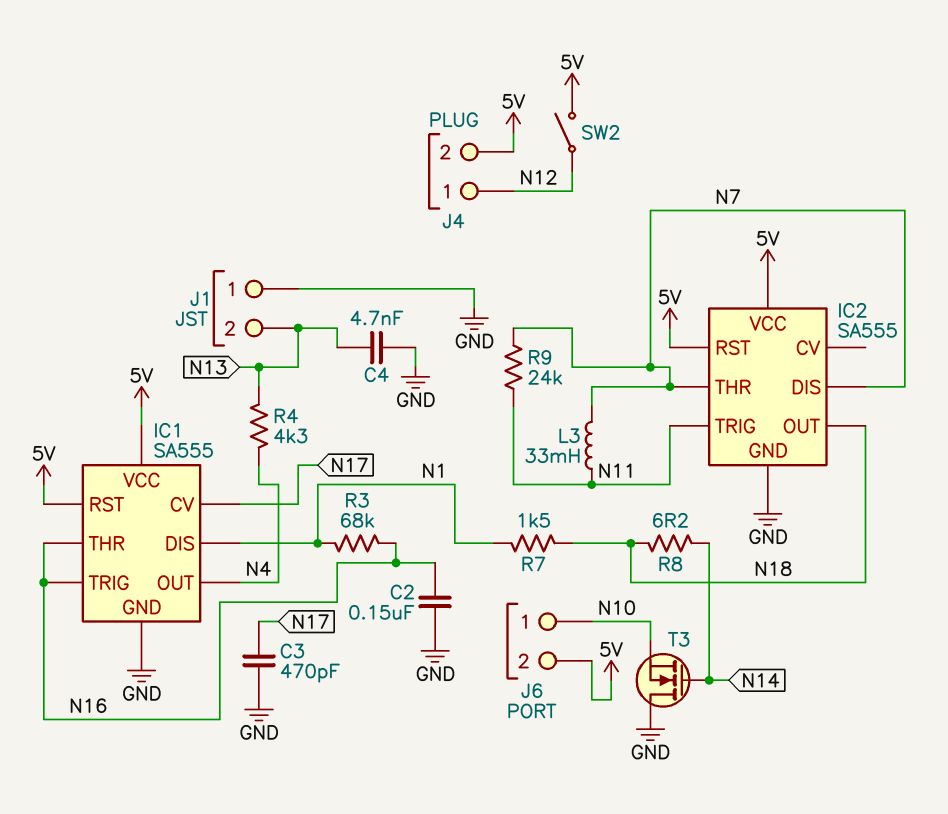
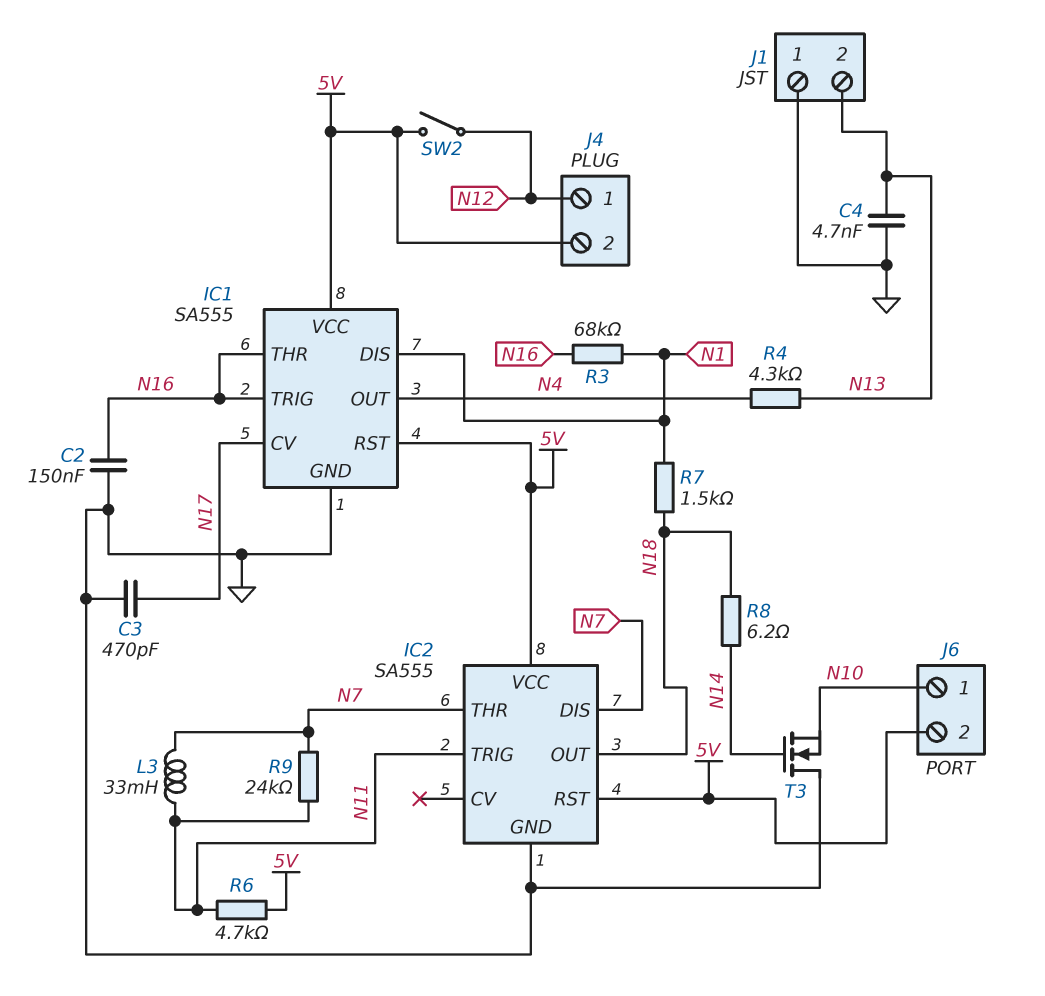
R6: none -> 4.7k (5V, N11)

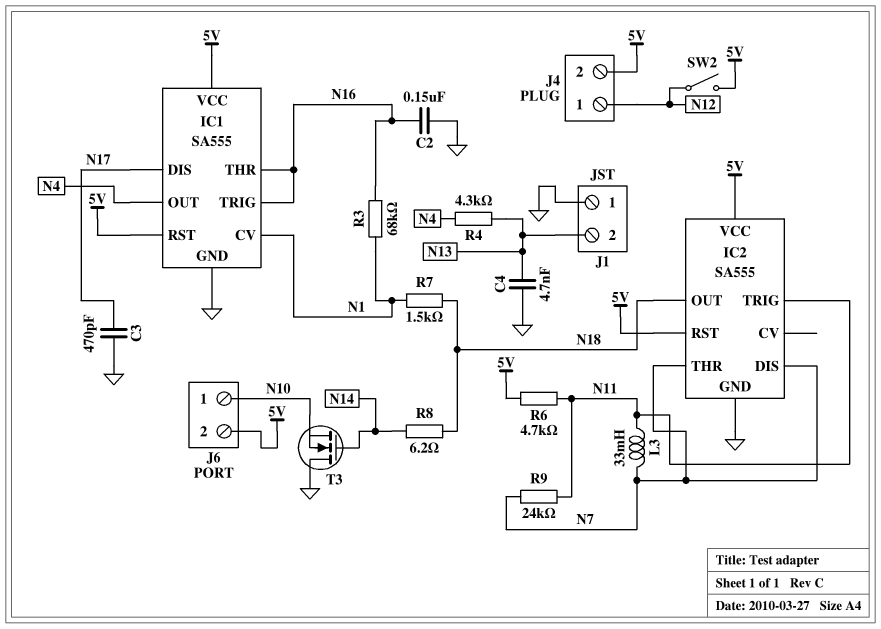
IC1 pin CV: N17 -> N1
IC1 pin DIS: N1 -> N17

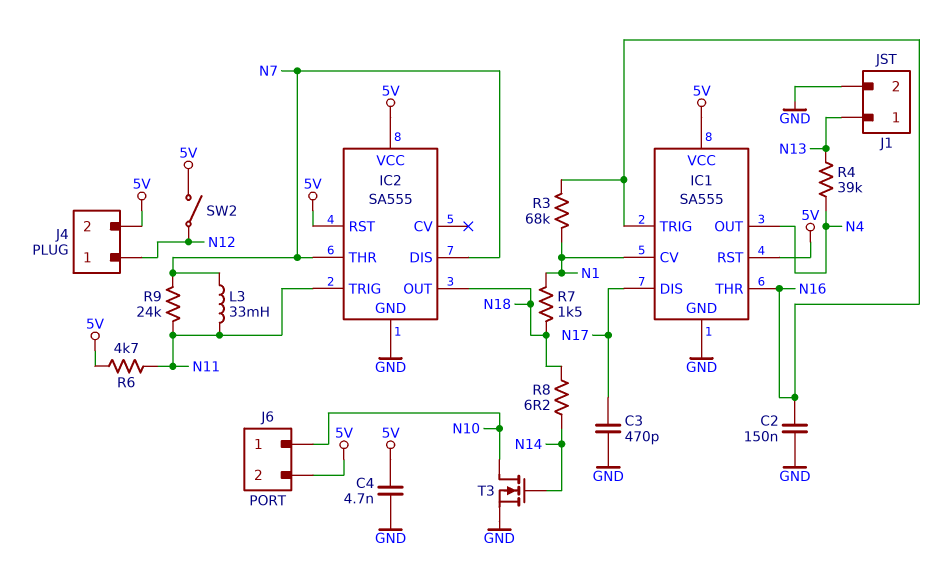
C4: 4.7nF (GND, N13) -> 4.7nF (5V, GND)
J1 pin 1: GND -> N13
J1 pin 2: N13 -> GND
R4: 4.3k (N4, N13) -> 39k (N4, N13)
T3: NMOS (G N14, D GND, S N10) -> NMOS (G N14, D N10, S GND)

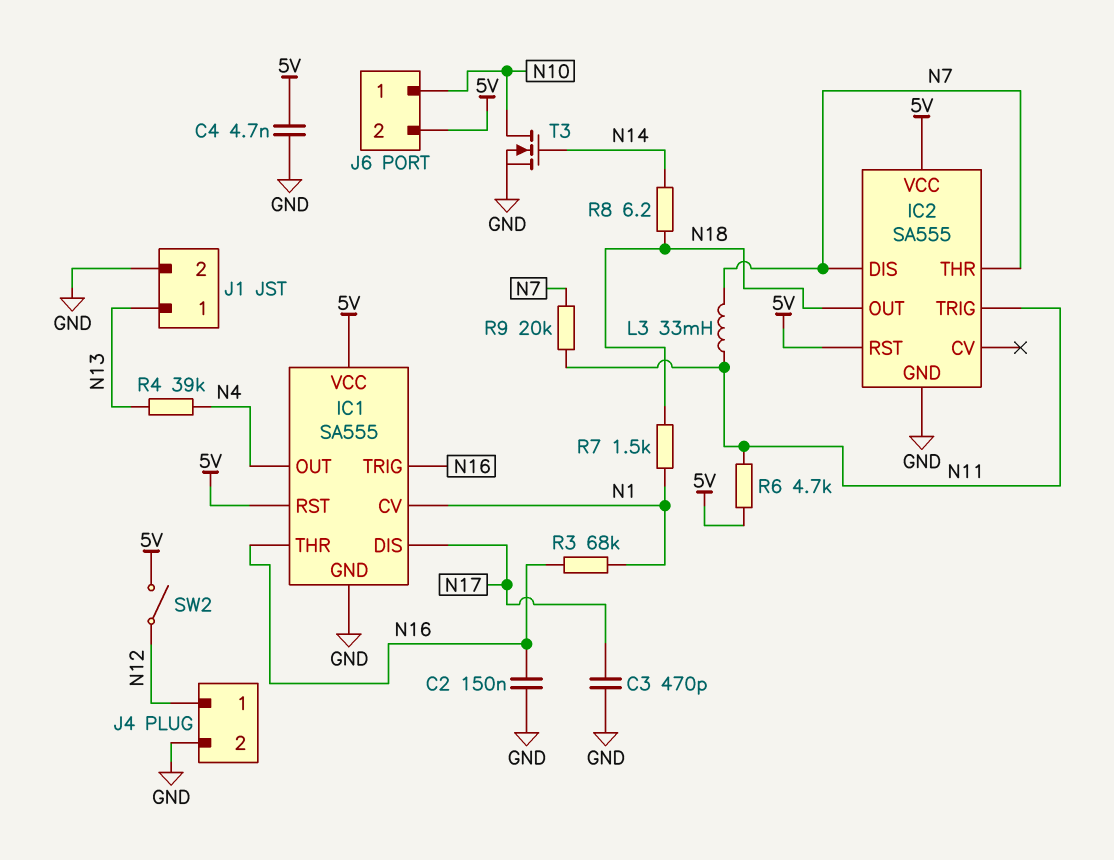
J4 pin 2: 5V -> GND
R9: 24k (N7, N11) -> 20k (N7, N11)

